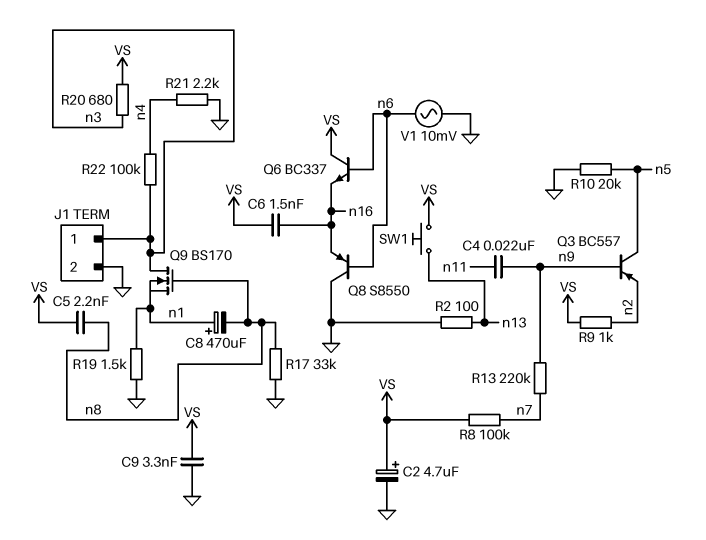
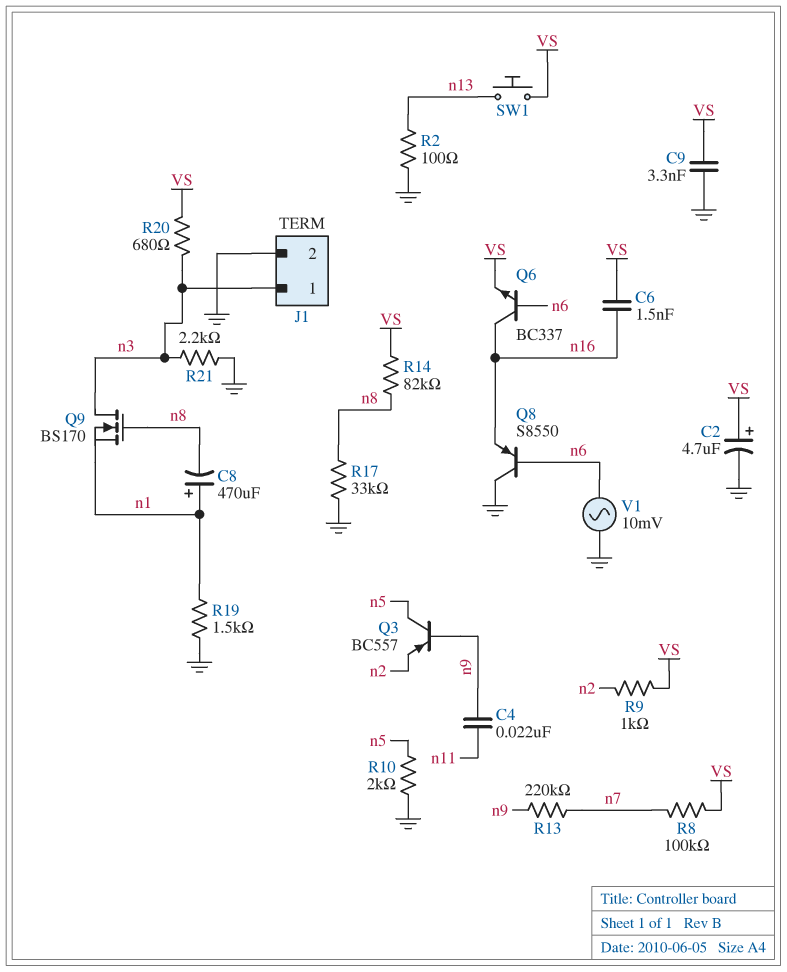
C5: 2.2nF (VS, n8) -> none
Q6: NPN BC337 (B n6, C VS, E n16) -> NPN BC337 (B n6, C n16, E VS)
R10: 20k (GND, n5) -> 2k (GND, n5)
R14: none -> 82k (VS, n8)
R21: 2.2k (GND, n4) -> 2.2k (GND, n3)
R22: 100k (n3, n4) -> none

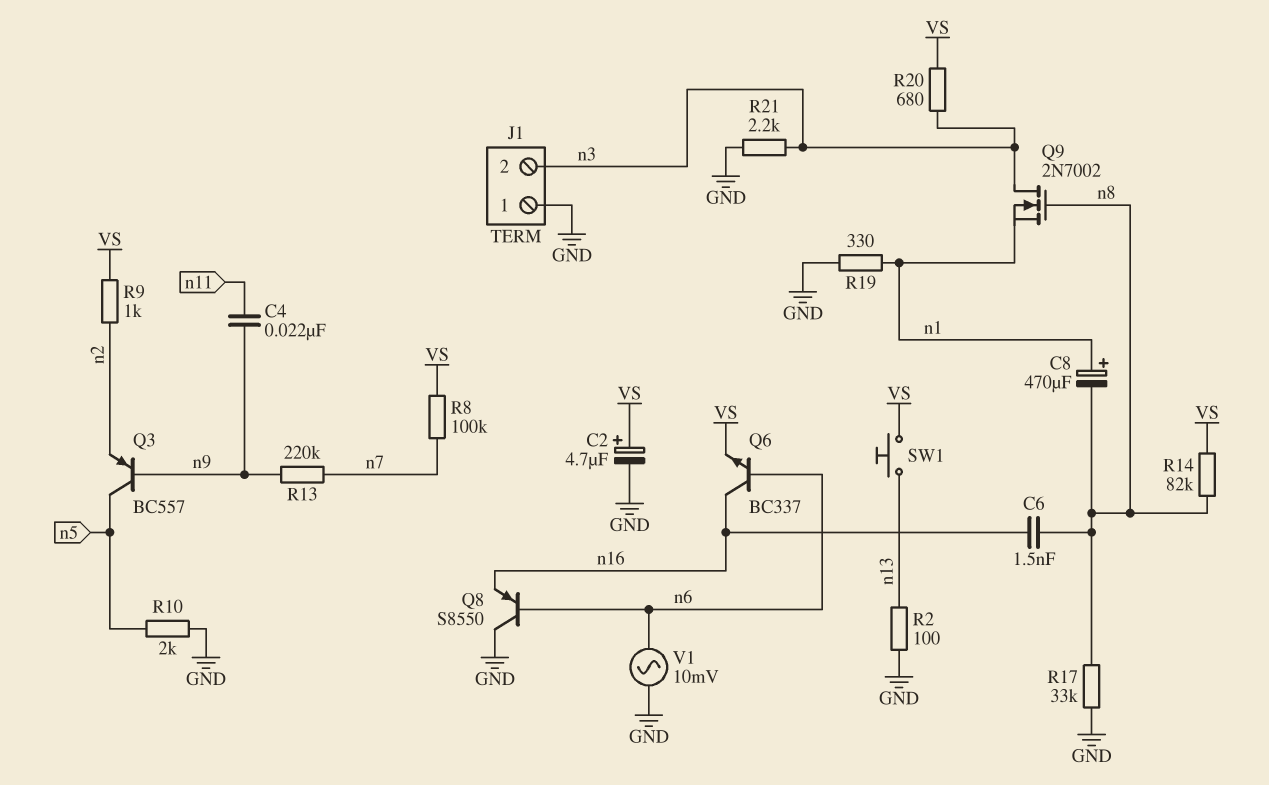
C6: 1.5nF (VS, n16) -> 1.5nF (n8, n16)
C9: 3.3nF (GND, VS) -> none
J1 pin 1: n3 -> GND
J1 pin 2: GND -> n3
Q9: NMOS BS170 (G n8, D n3, S n1) -> NMOS 2N7002 (G n8, D n3, S n1)
R19: 1.5k (GND, n1) -> 330 (GND, n1)

